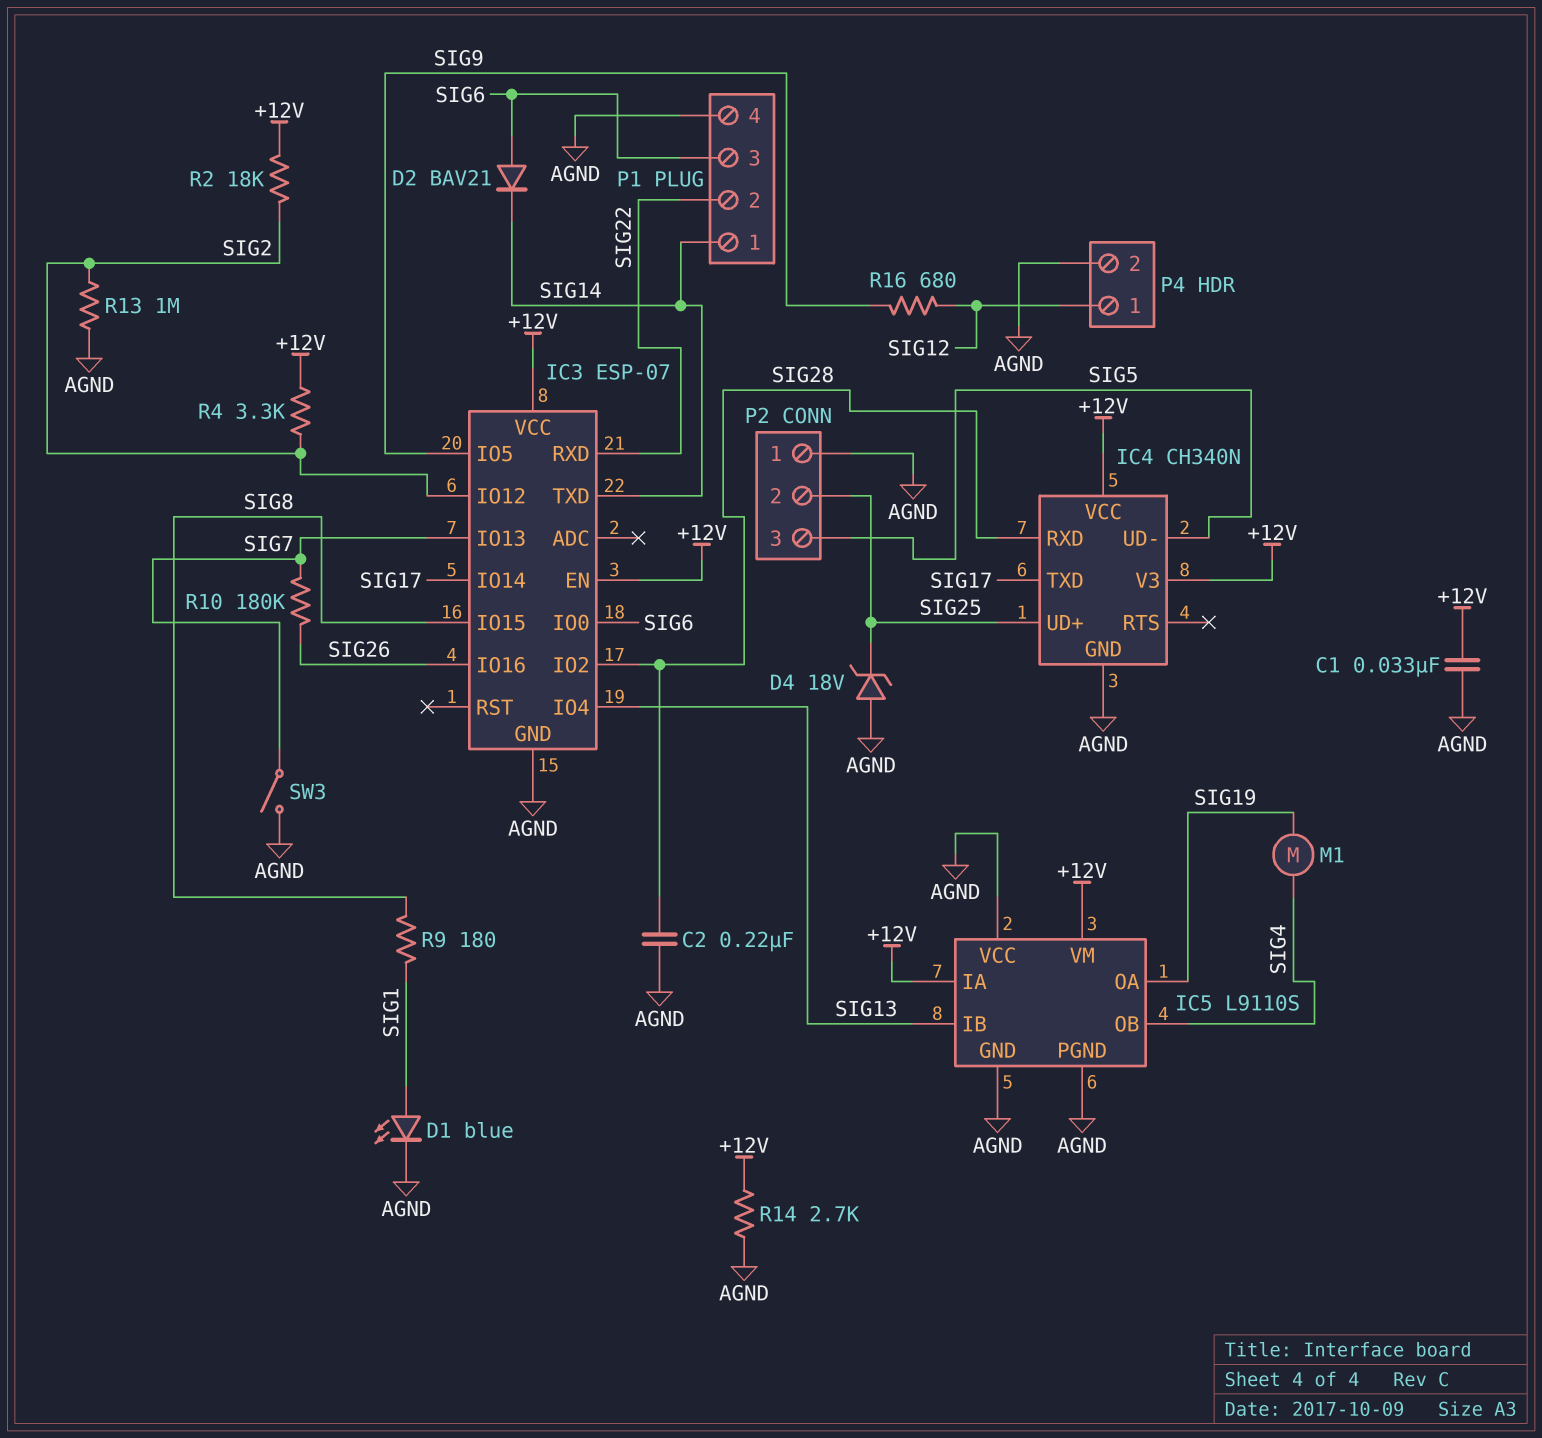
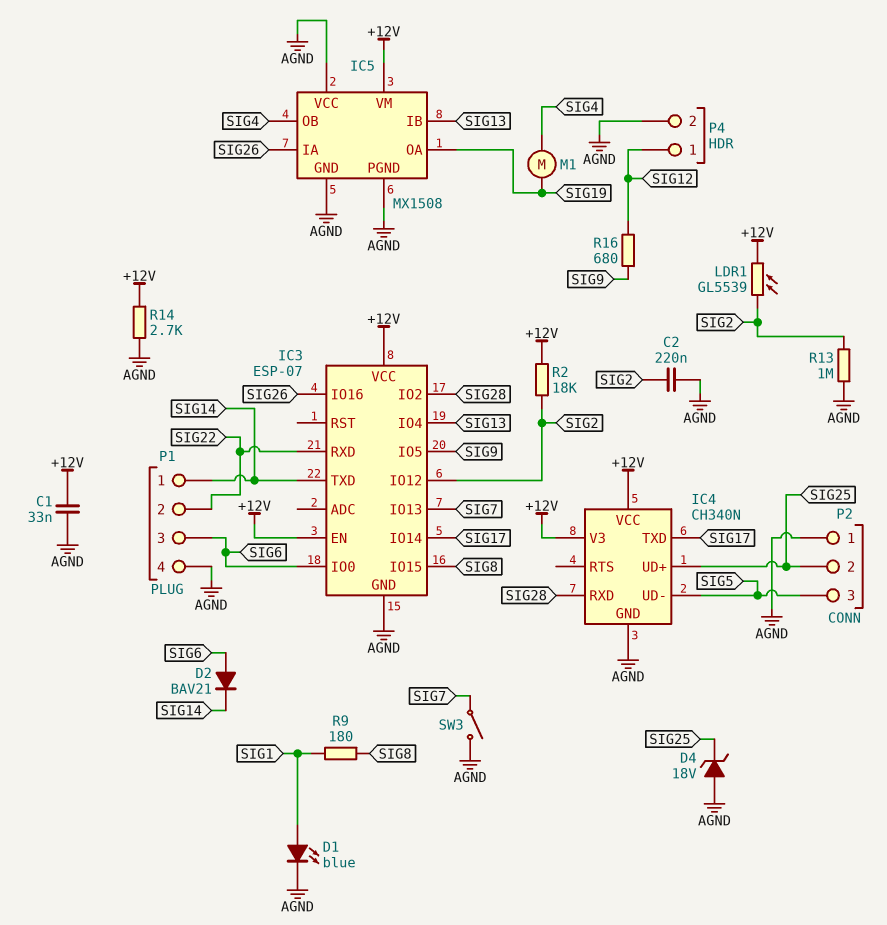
C2: 220nF (AGND, SIG28) -> 220nF (AGND, SIG2)
IC5: L9110S -> MX1508
IC5 pin IA: +12V -> SIG26
LDR1: none -> GL5539 (+12V, SIG2)
R4: 3.3k (+12V, SIG2) -> none
R10: 180k (SIG7, SIG26) -> none

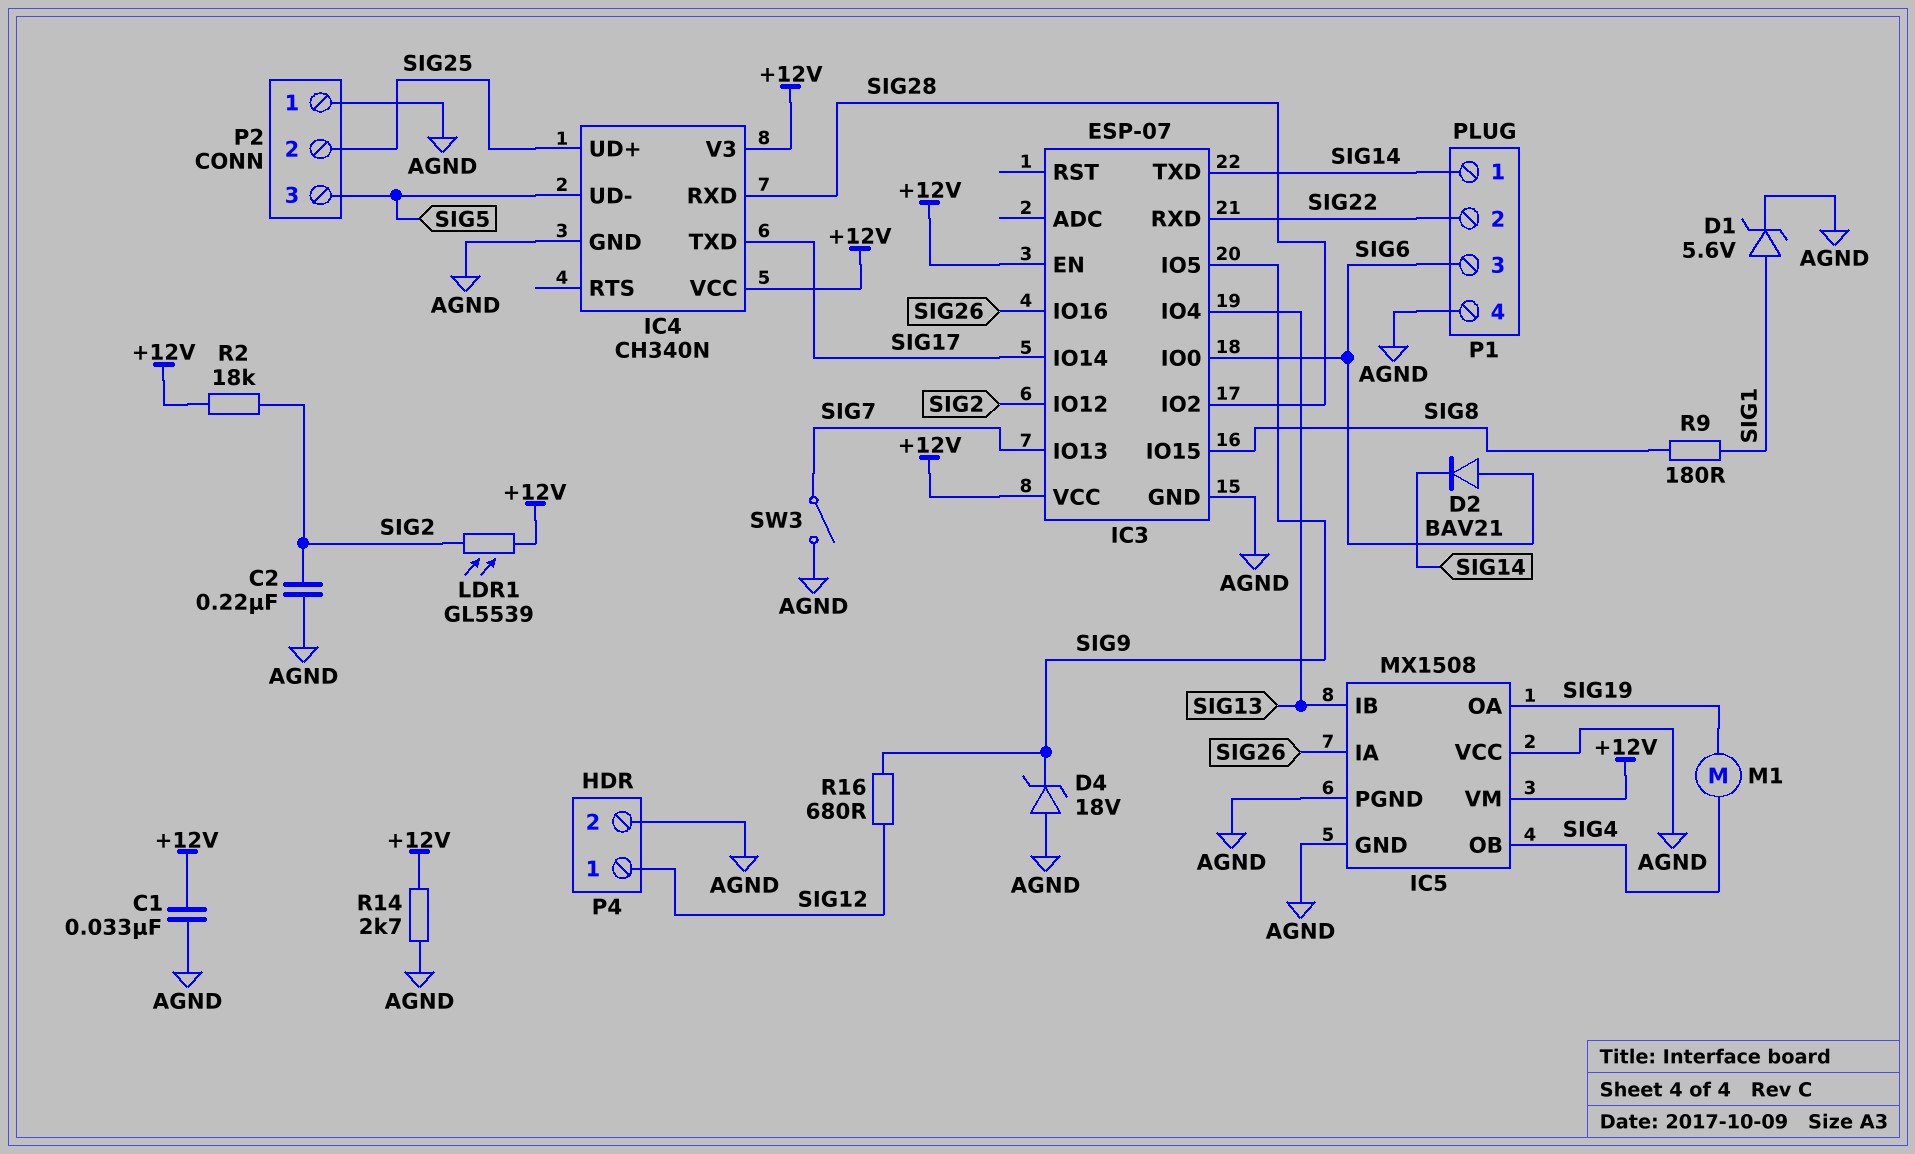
D1: LED blue (A SIG1, K AGND) -> zener 5.6V (A SIG1, K AGND)
D4: zener 18V (A AGND, K SIG25) -> zener 18V (A AGND, K SIG9)
R13: 1M (AGND, SIG2) -> none

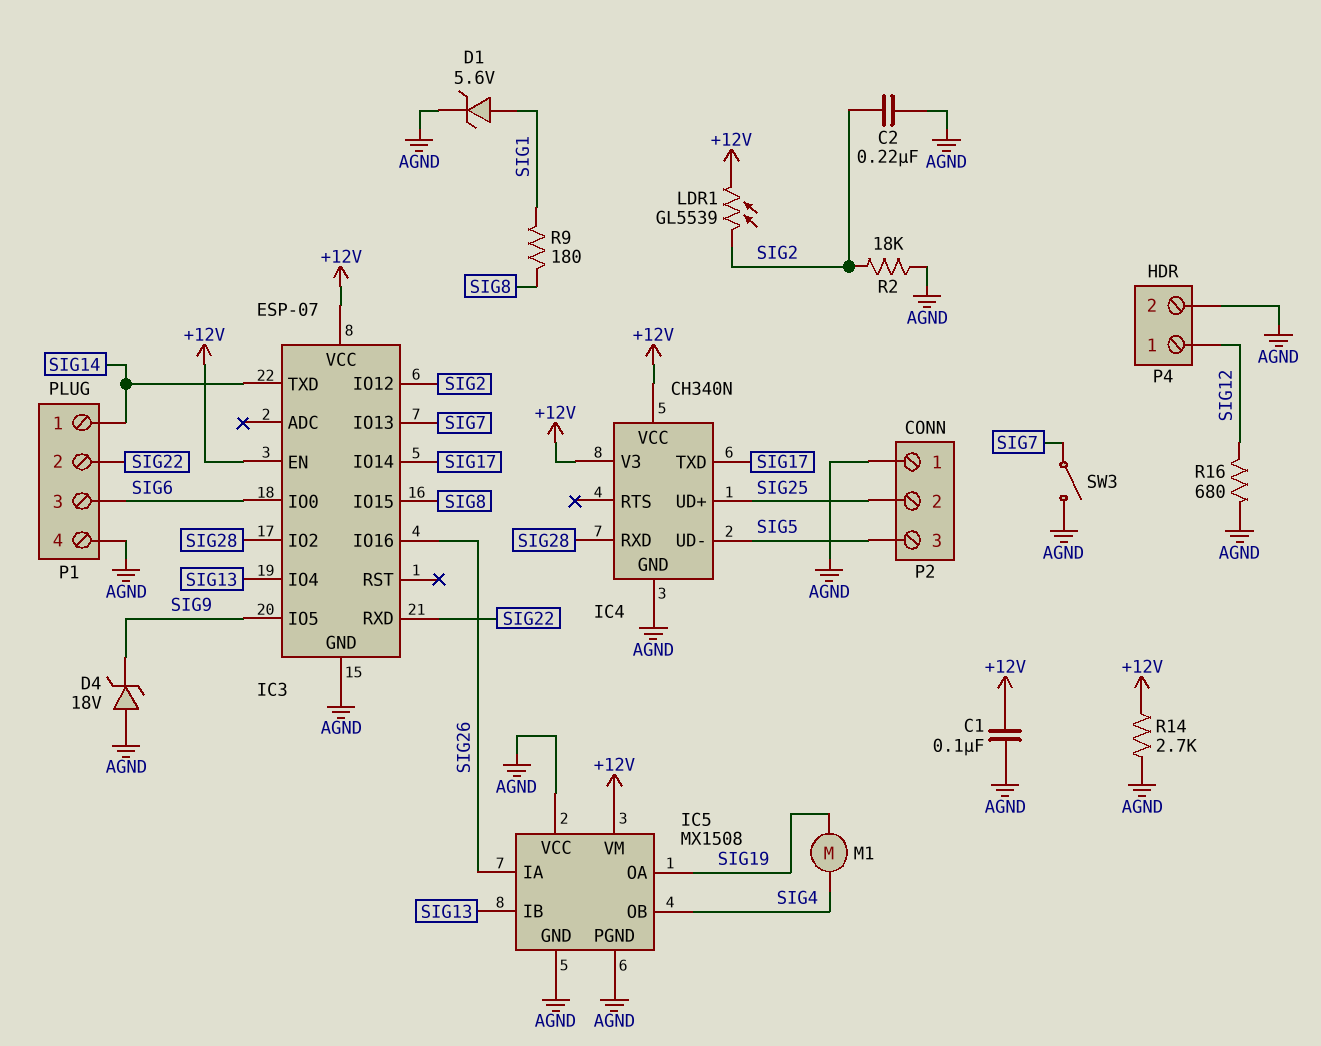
C1: 33nF (+12V, AGND) -> 100nF (+12V, AGND)
D2: diode BAV21 (A SIG6, K SIG14) -> none
R2: 18k (+12V, SIG2) -> 18k (AGND, SIG2)
R16: 680 (SIG9, SIG12) -> 680 (AGND, SIG12)

